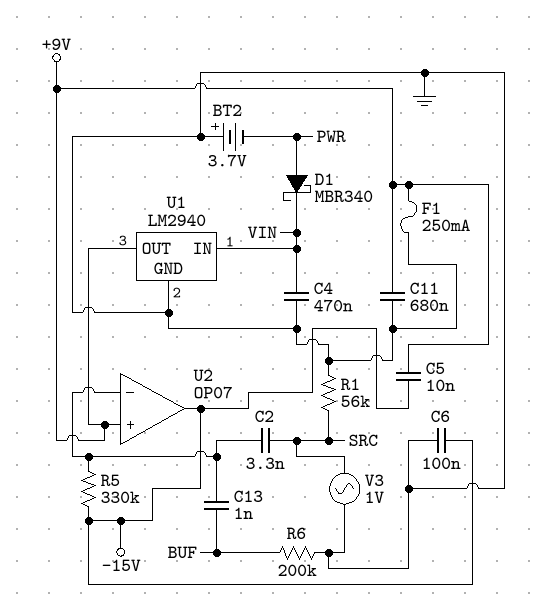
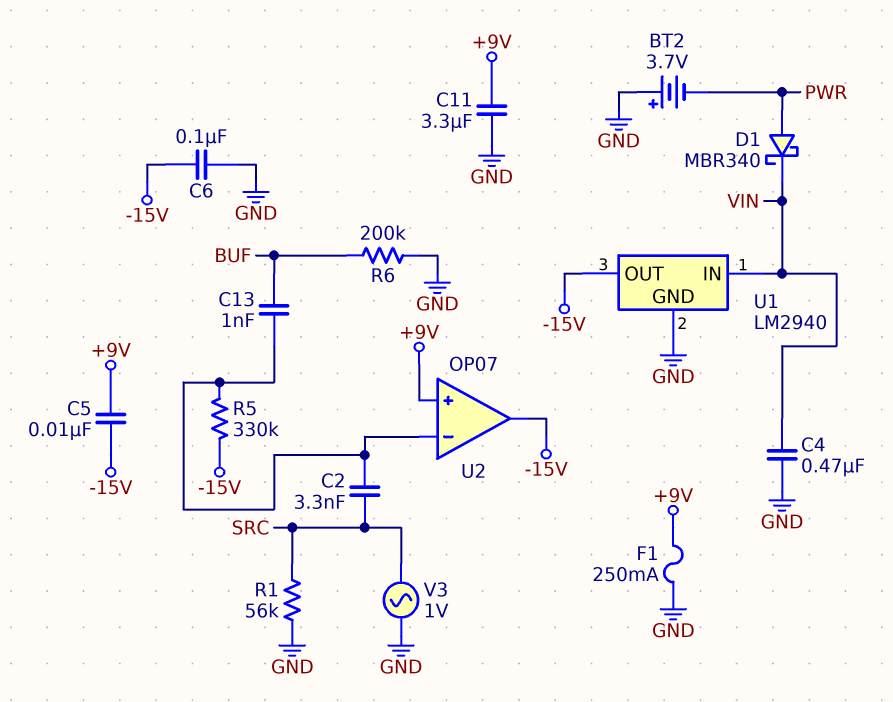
C11: 680nF (+9V, GND) -> 3.3uF (+9V, GND)
U1 pin OUT: +9V -> -15V

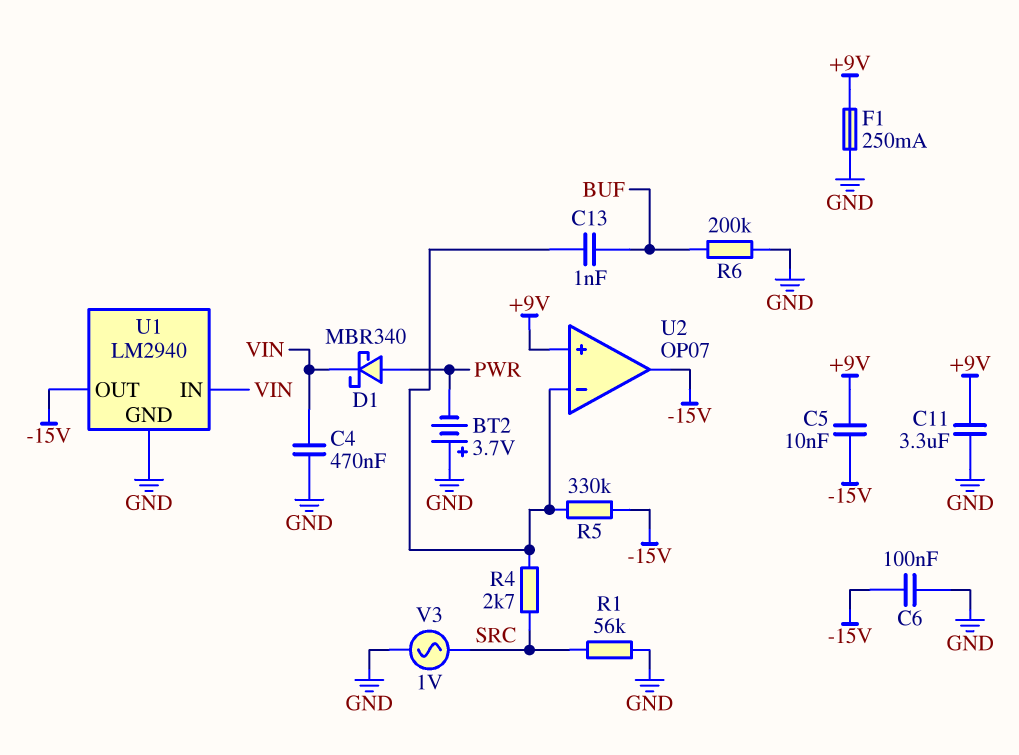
C2: 3.3nF (SRC, U2/in-) -> none
R4: none -> 2.7k (SRC, U2/in-)

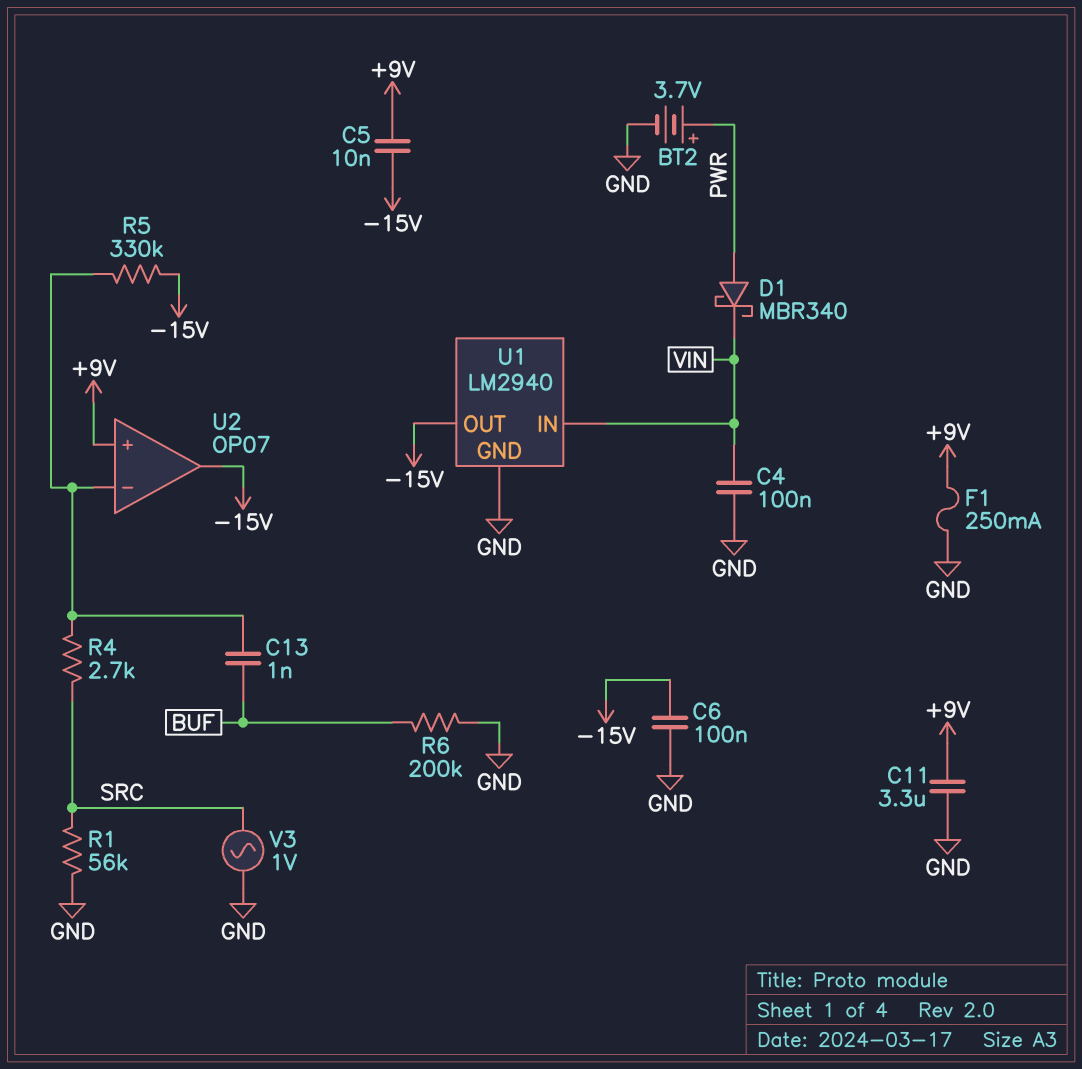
BT2: 3.7V (plus GND, minus PWR) -> 3.7V (plus PWR, minus GND)
C4: 470nF (GND, VIN) -> 100nF (GND, VIN)

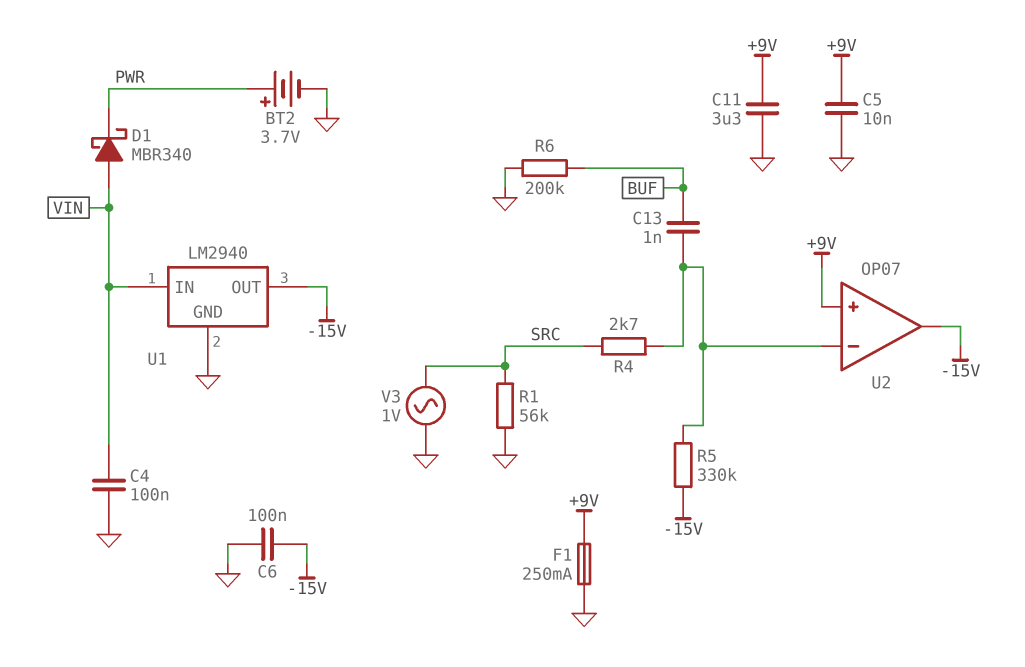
C5: 10nF (+9V, -15V) -> 10nF (+9V, GND)
D1: schottky MBR340 (A PWR, K VIN) -> schottky MBR340 (A VIN, K PWR)

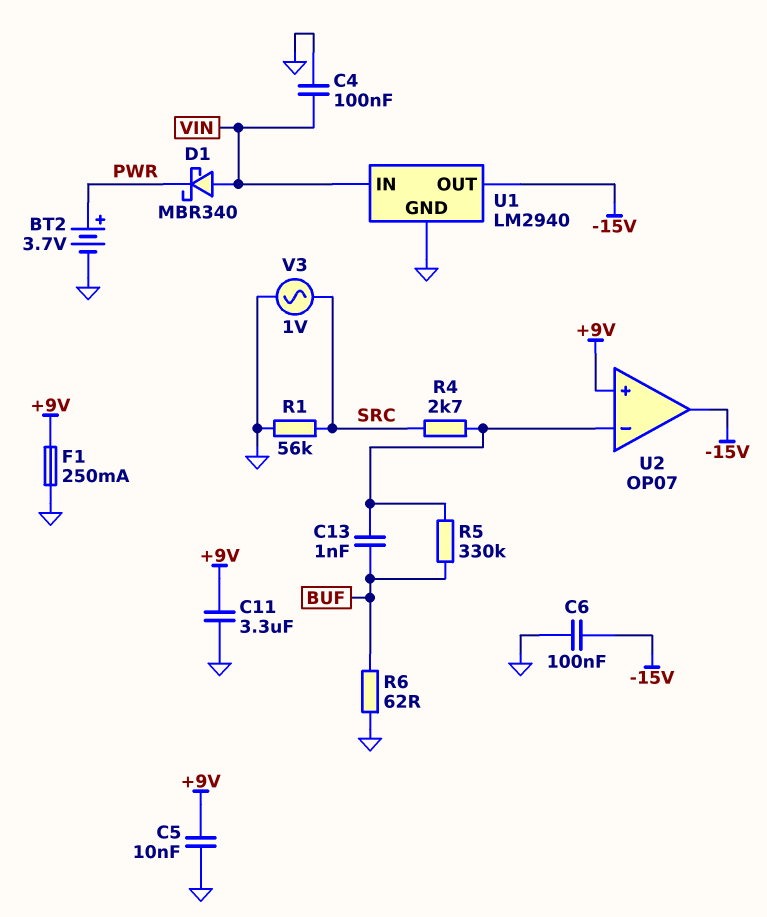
R5: 330k (-15V, U2/in-) -> 330k (BUF, U2/in-)
R6: 200k (BUF, GND) -> 62 (BUF, GND)

